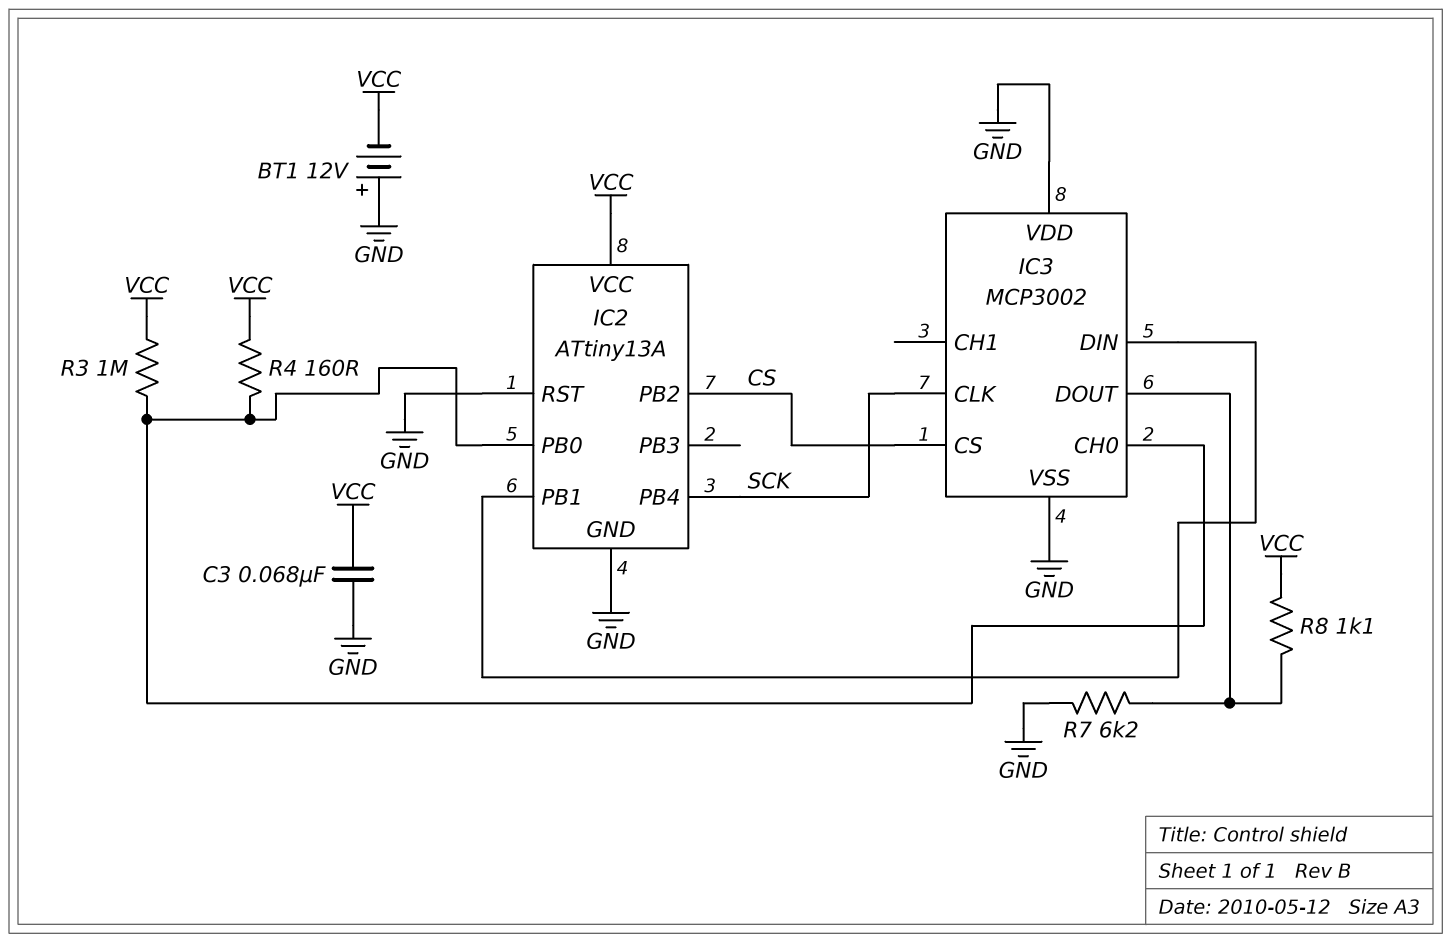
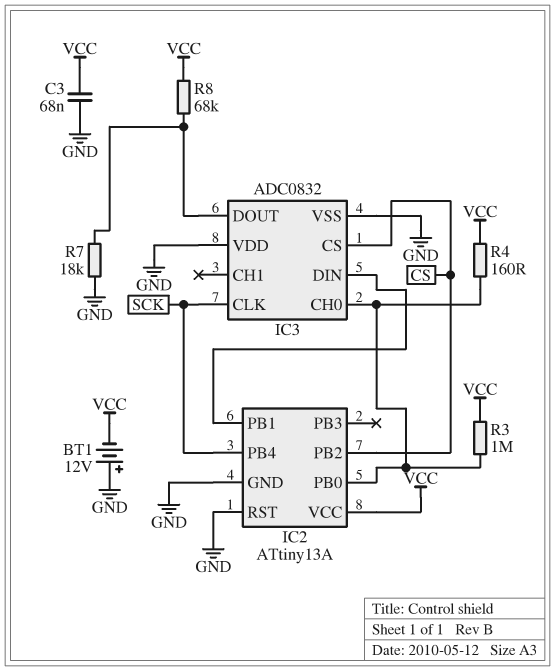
IC3: MCP3002 -> ADC0832
R7: 6.2k (GND, IC3/DOUT) -> 18k (GND, IC3/DOUT)
R8: 1.1k (IC3/DOUT, VCC) -> 68k (IC3/DOUT, VCC)

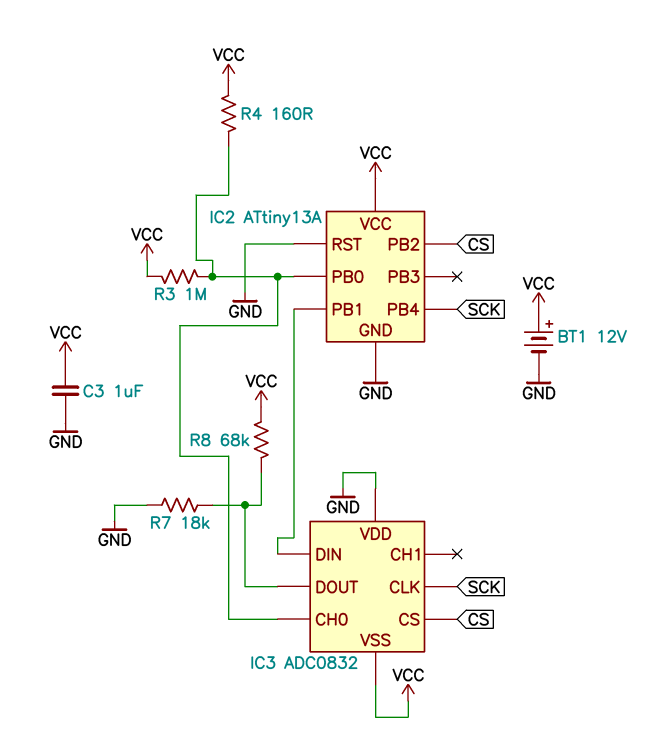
BT1: 12V (plus GND, minus VCC) -> 12V (plus VCC, minus GND)
C3: 68nF (GND, VCC) -> 1uF (GND, VCC)
IC3 pin VSS: GND -> VCC

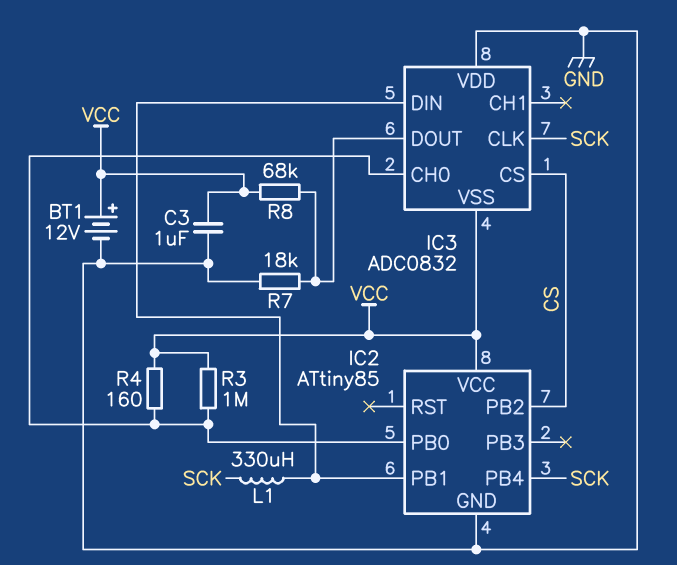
IC2: ATtiny13A -> ATtiny85
IC2 pin RST: GND -> none
L1: none -> 330uH (IC2/PB1, SCK)

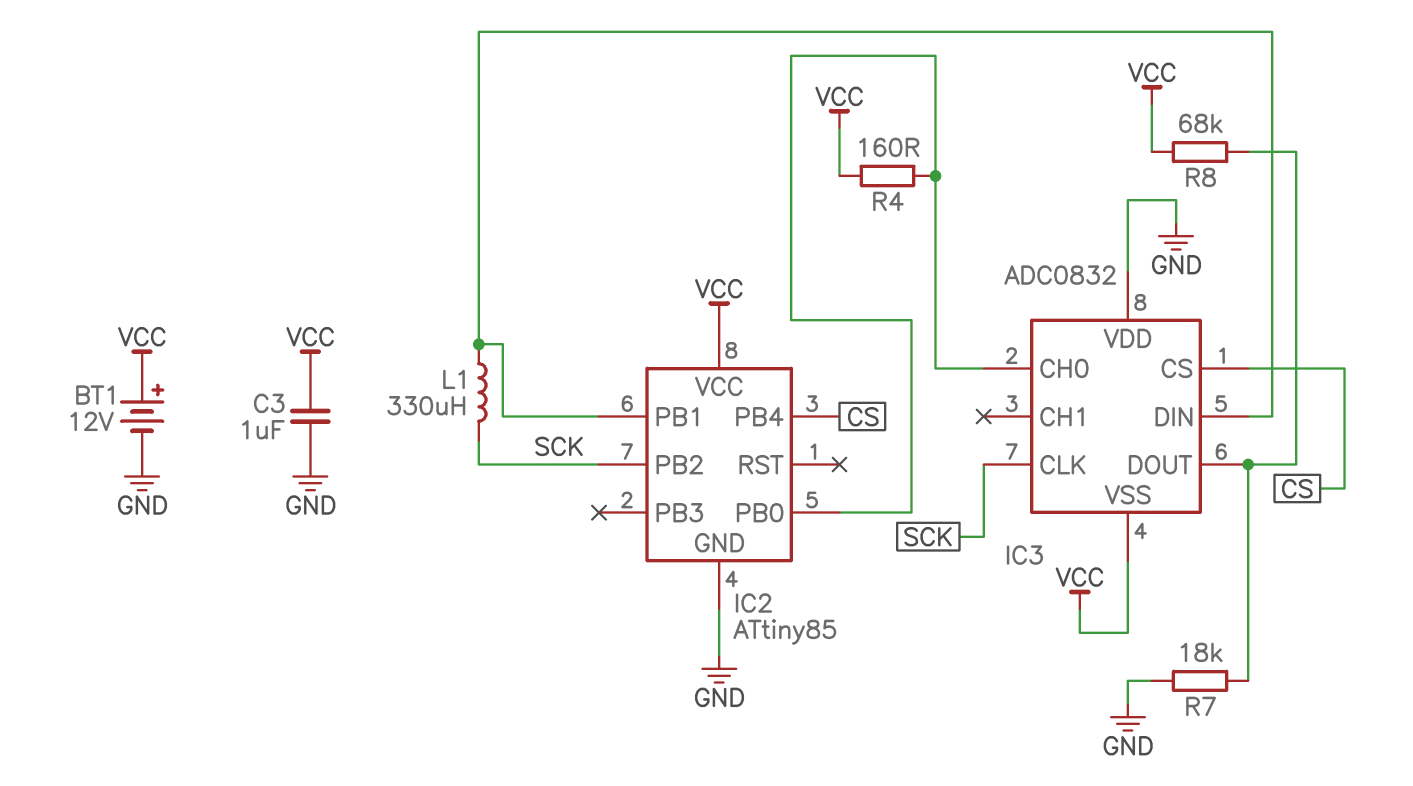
IC2 pin PB2: CS -> SCK
IC2 pin PB4: SCK -> CS
R3: 1M (IC2/PB0, VCC) -> none

